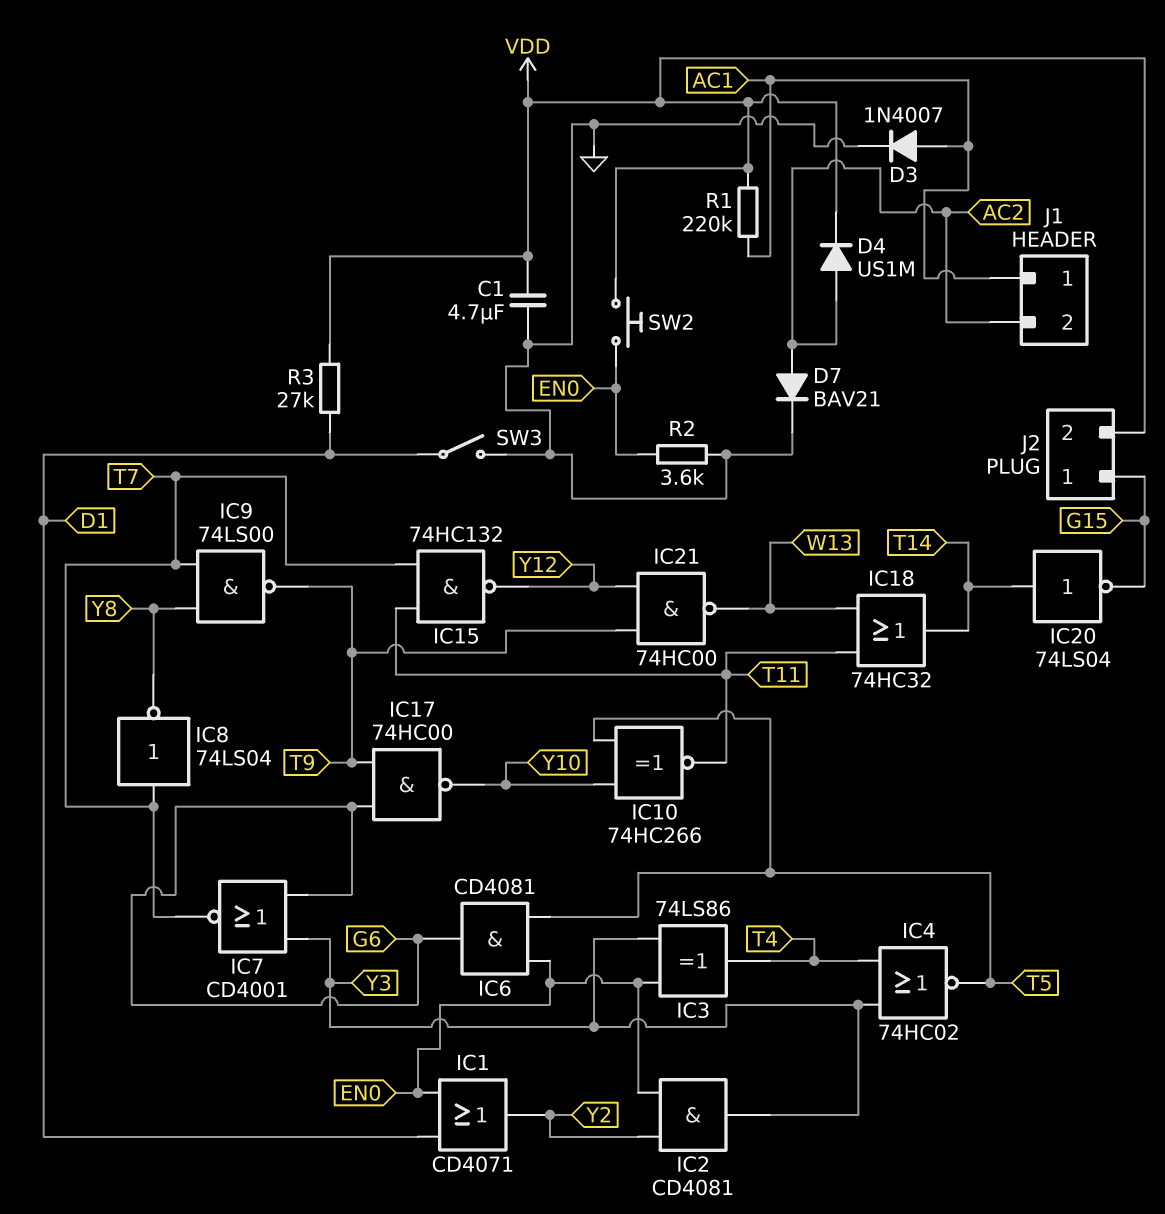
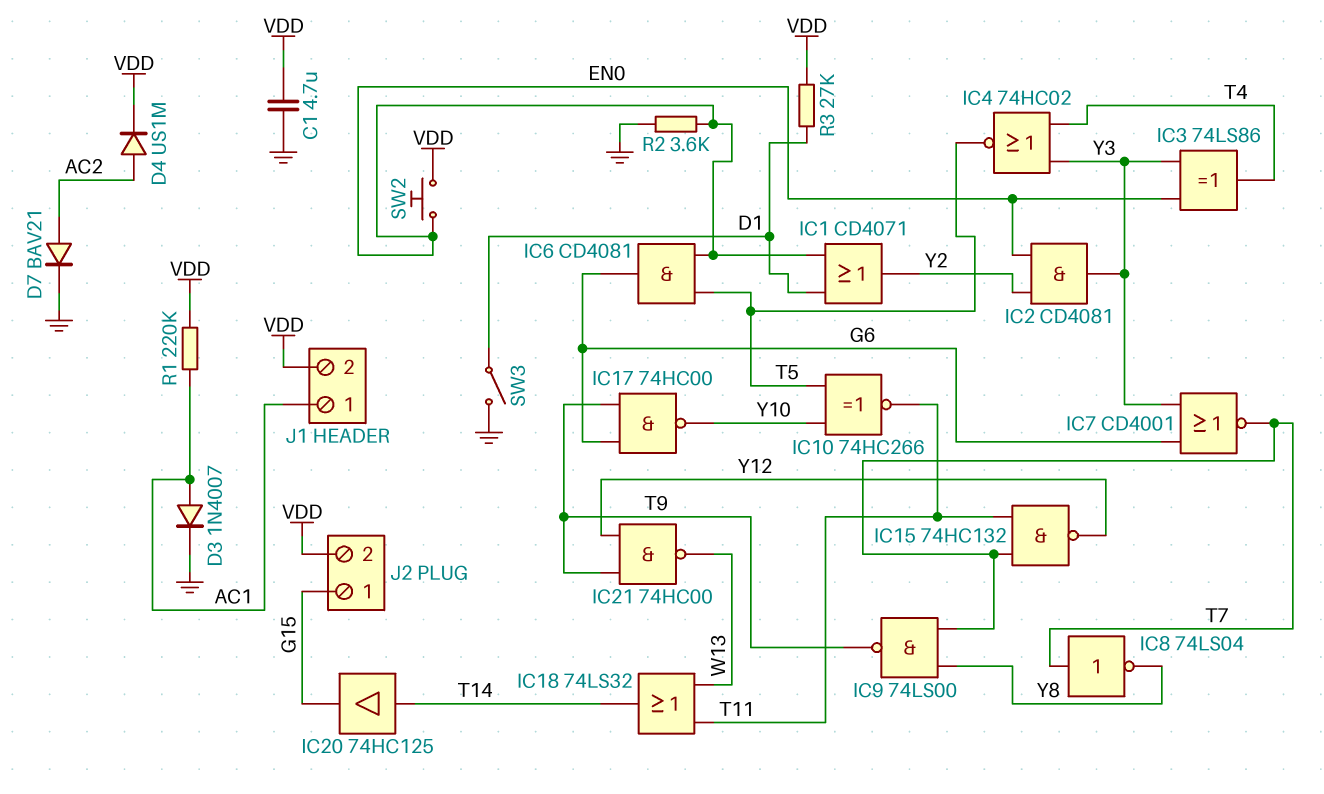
IC18: OR 74HC32 (in T11, in W13, out T14) -> OR 74LS32 (in T11, in W13, out T14)
IC20: NOT 74LS04 (in T14, out G15) -> buffer 74HC125 (in T14, out G15)
J1 pin 2: AC2 -> VDD

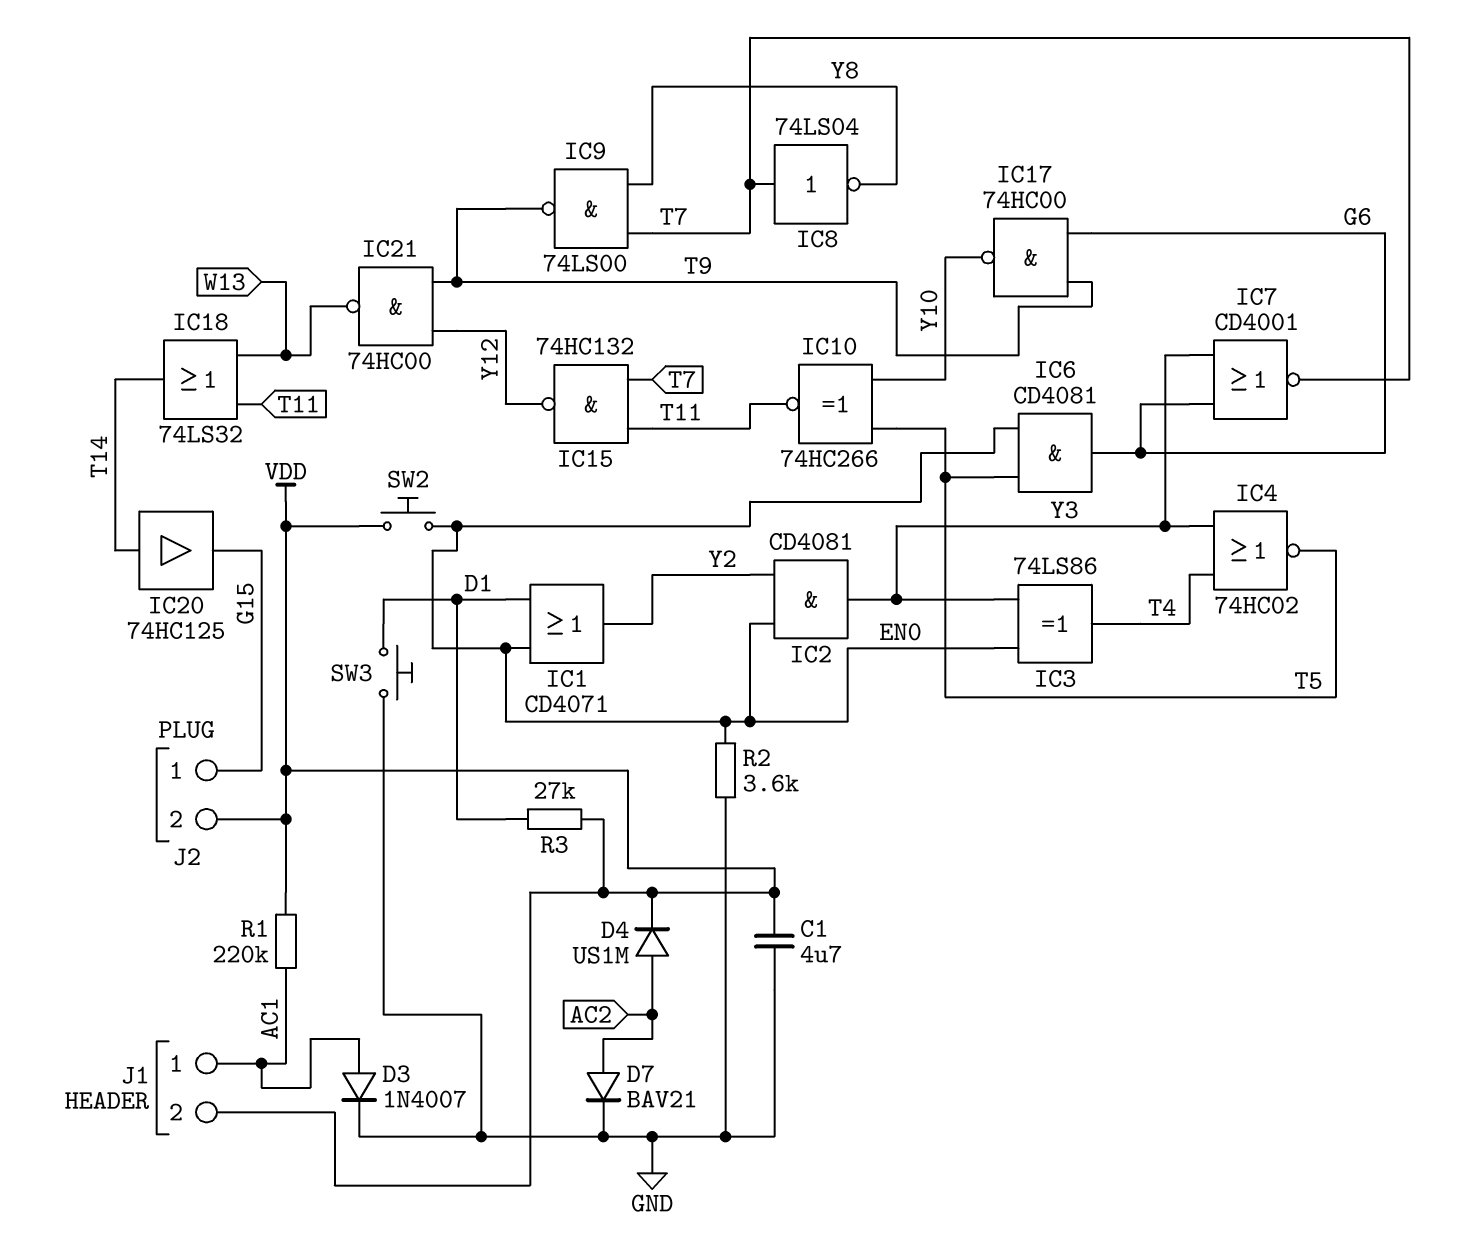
SW3: switch (D1, GND) -> button (D1, GND)

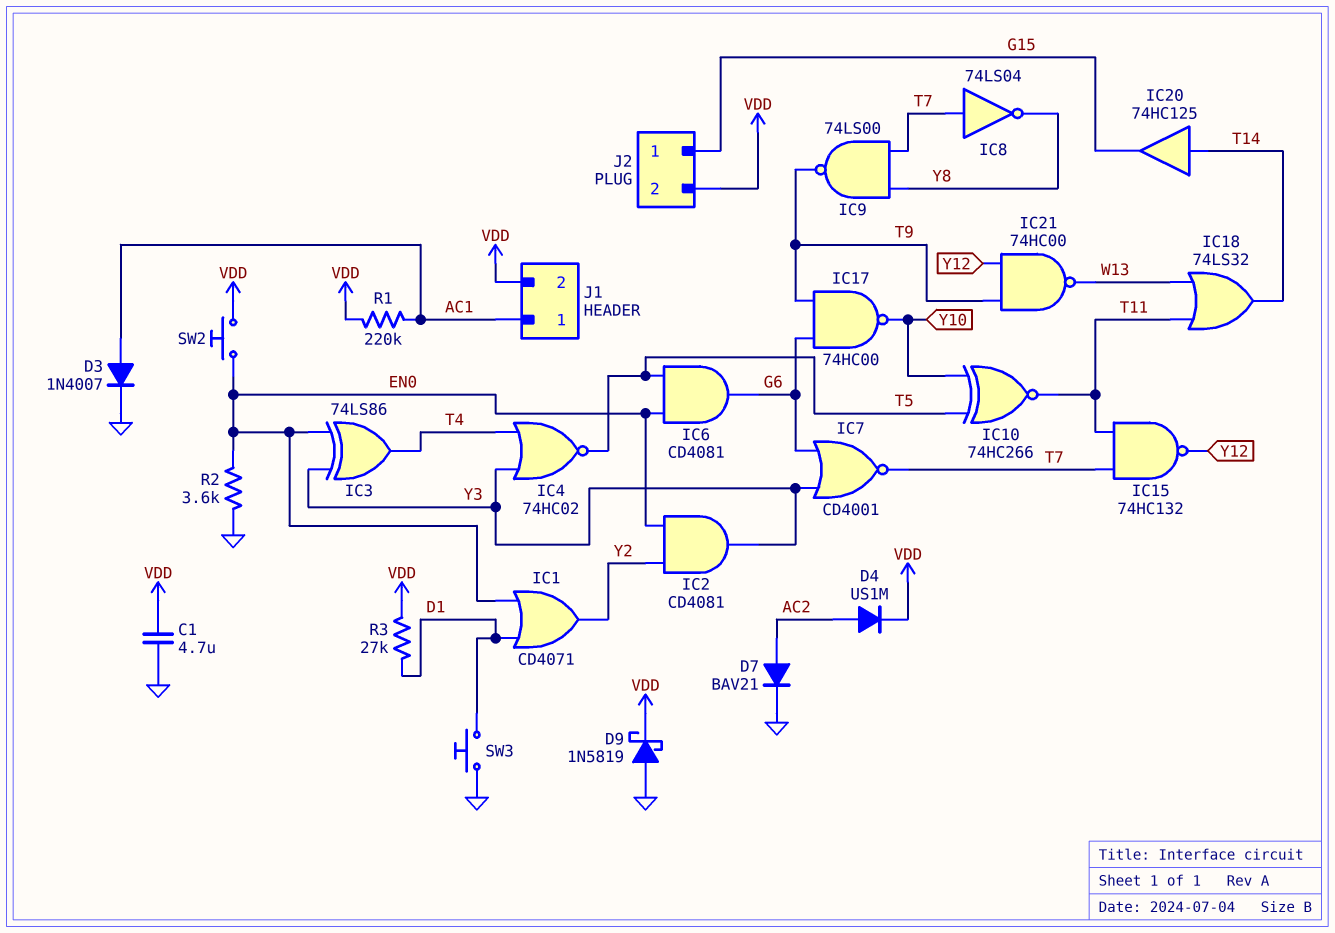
D9: none -> schottky 1N5819 (A GND, K VDD)

